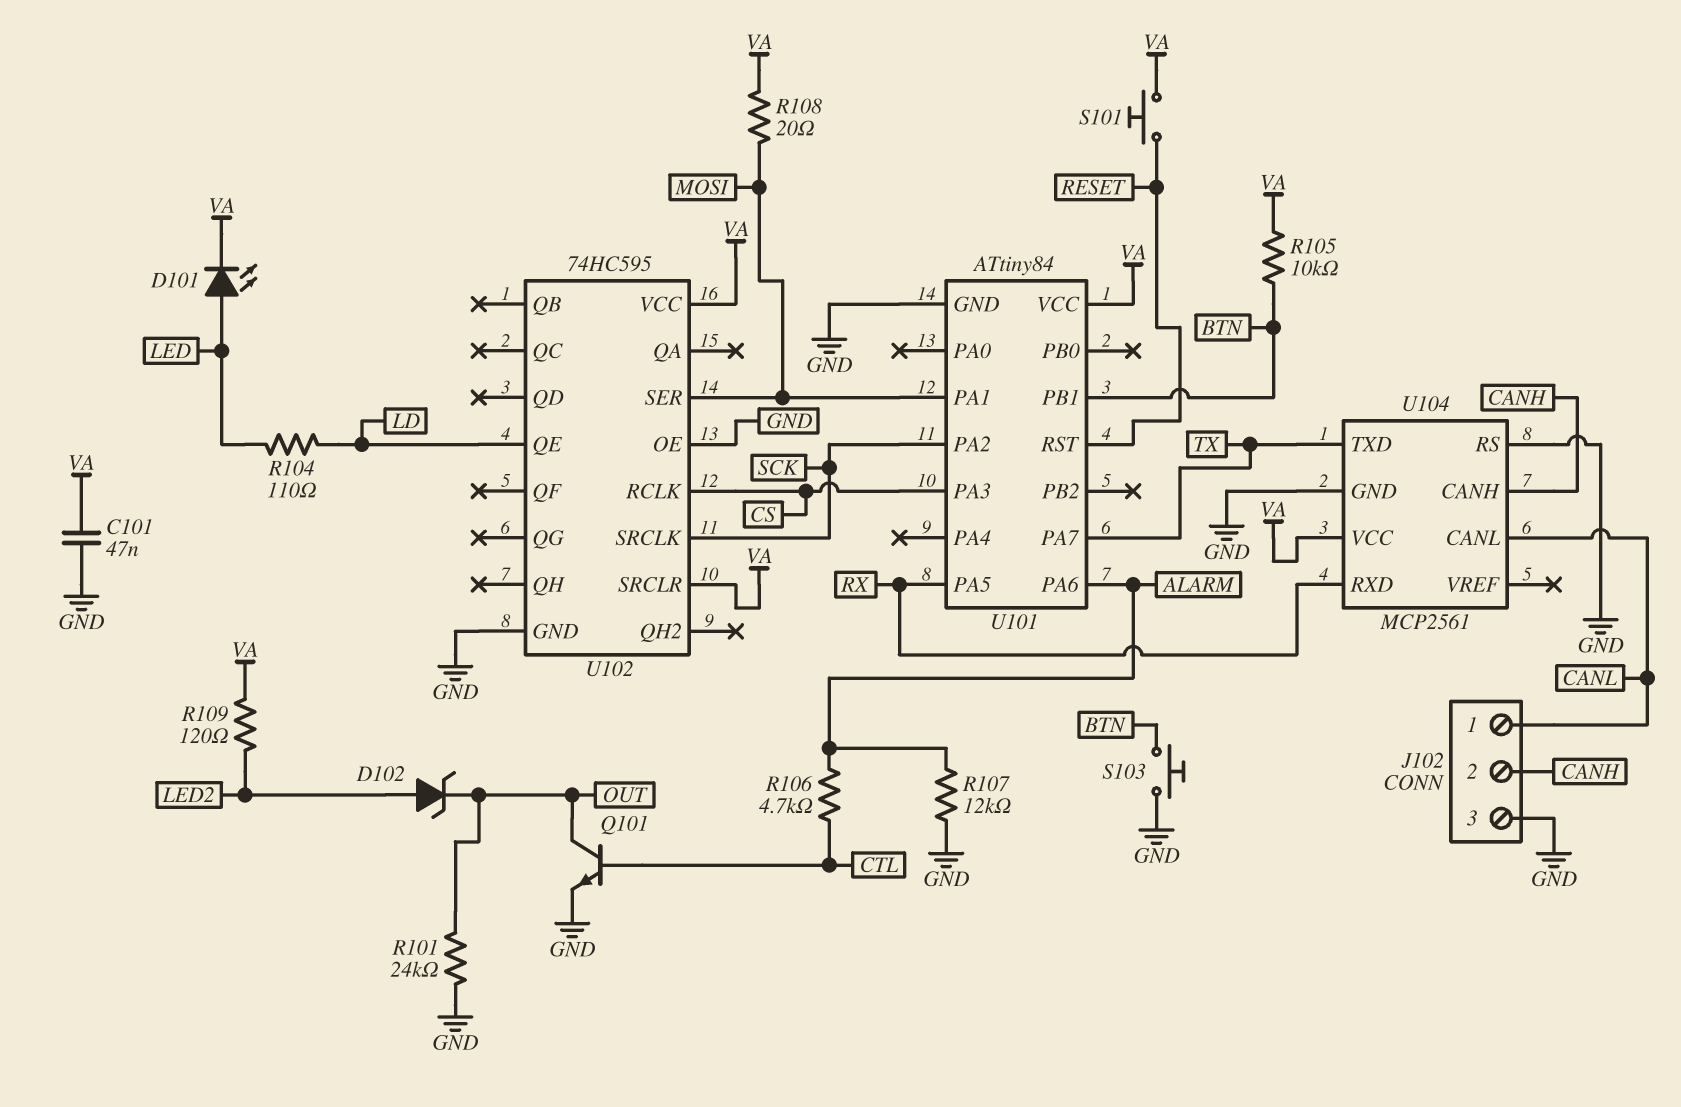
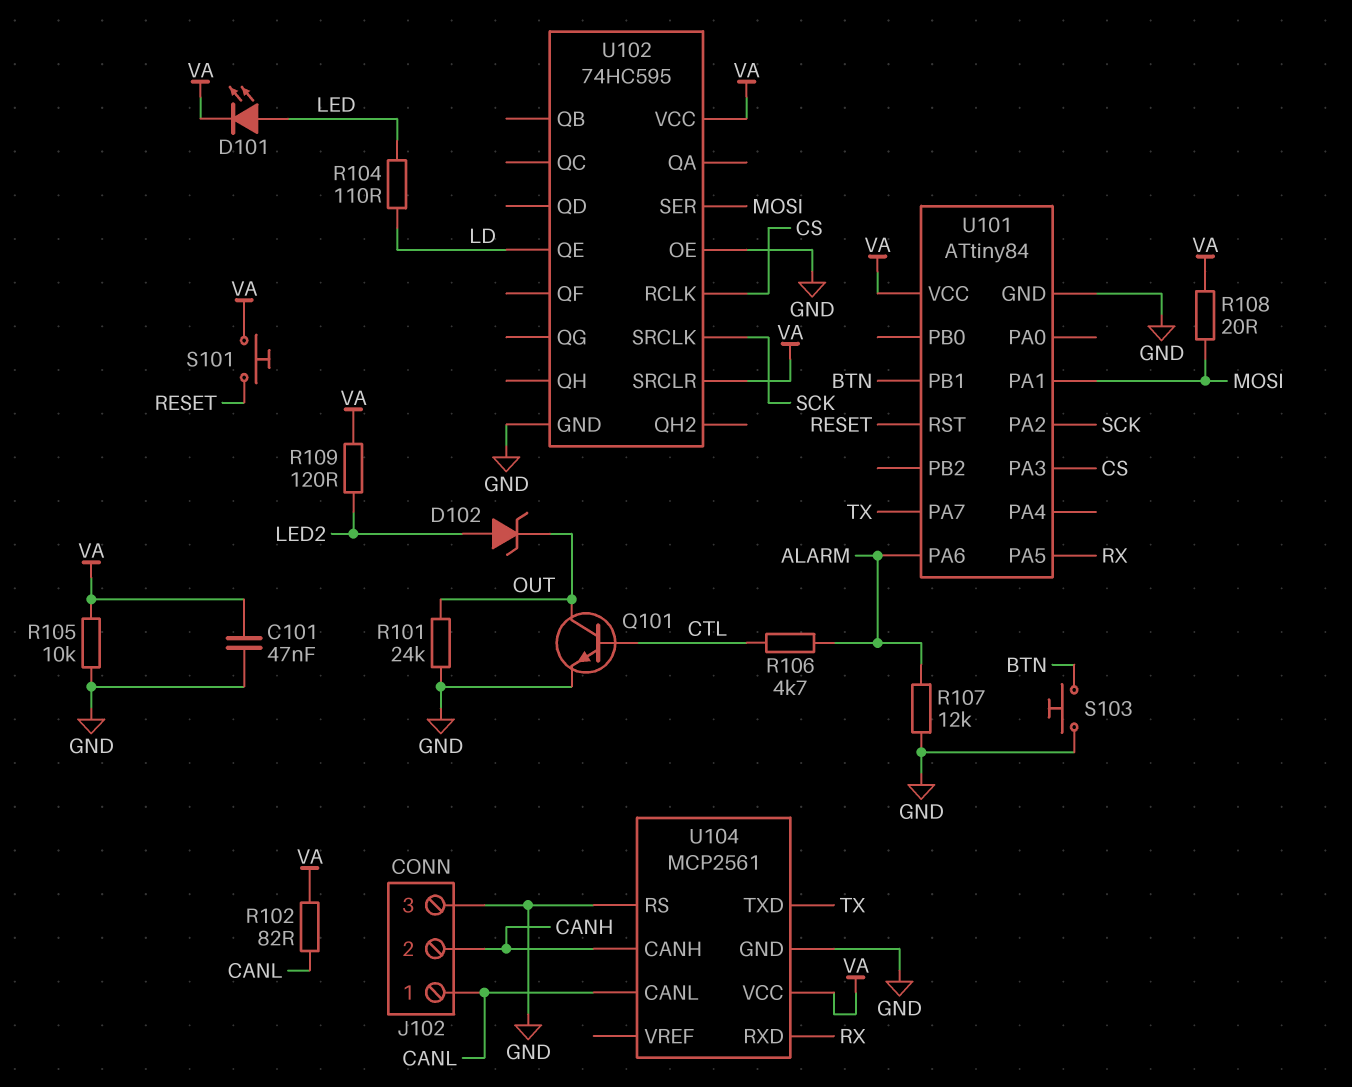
R102: none -> 82 (CANL, VA)
R105: 10k (BTN, VA) -> 10k (GND, VA)

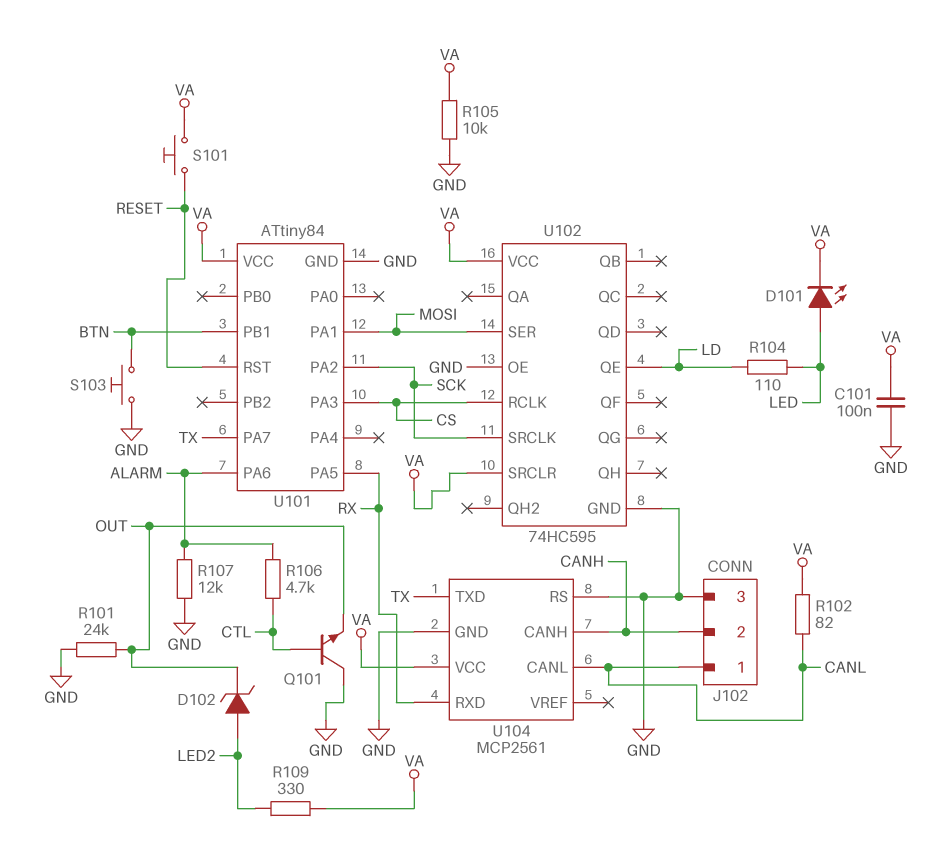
C101: 47nF (GND, VA) -> 100nF (GND, VA)
Q101: NPN (B CTL, C OUT, E GND) -> NPN (B CTL, C GND, E OUT)
R108: 20 (MOSI, VA) -> none
R109: 120 (LED2, VA) -> 330 (LED2, VA)

